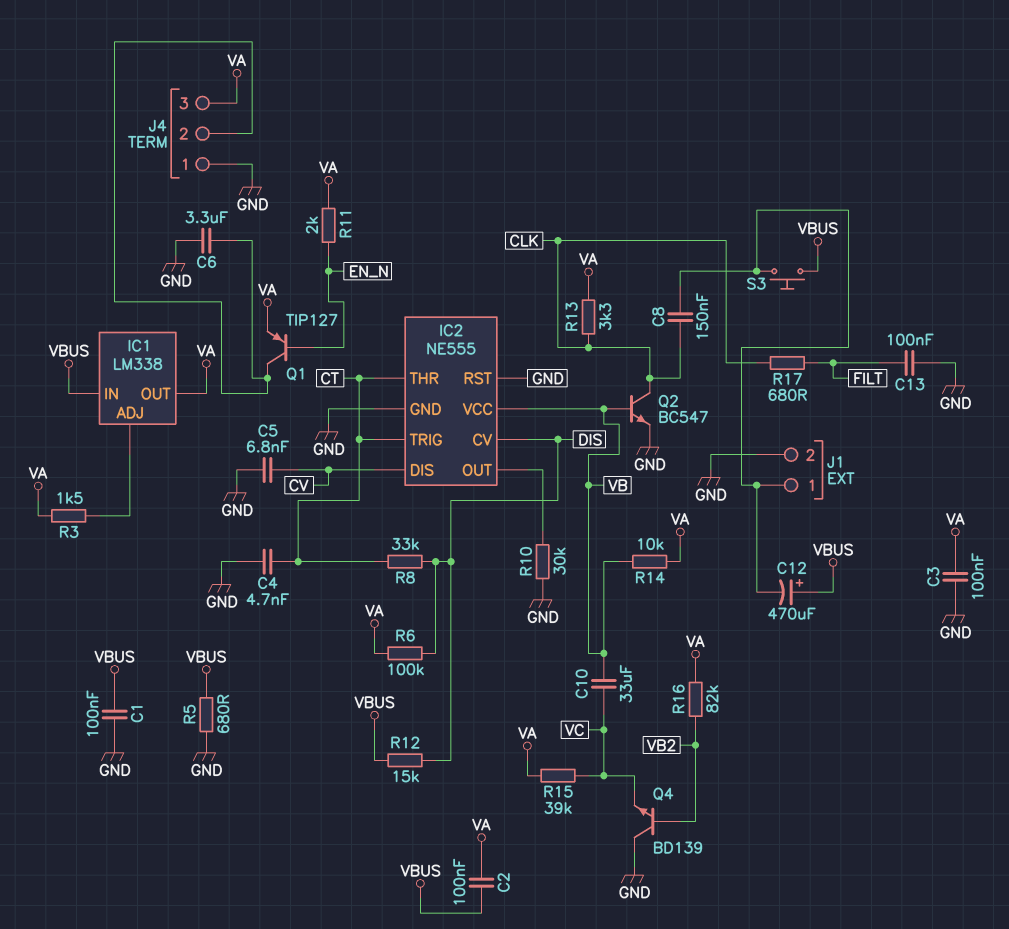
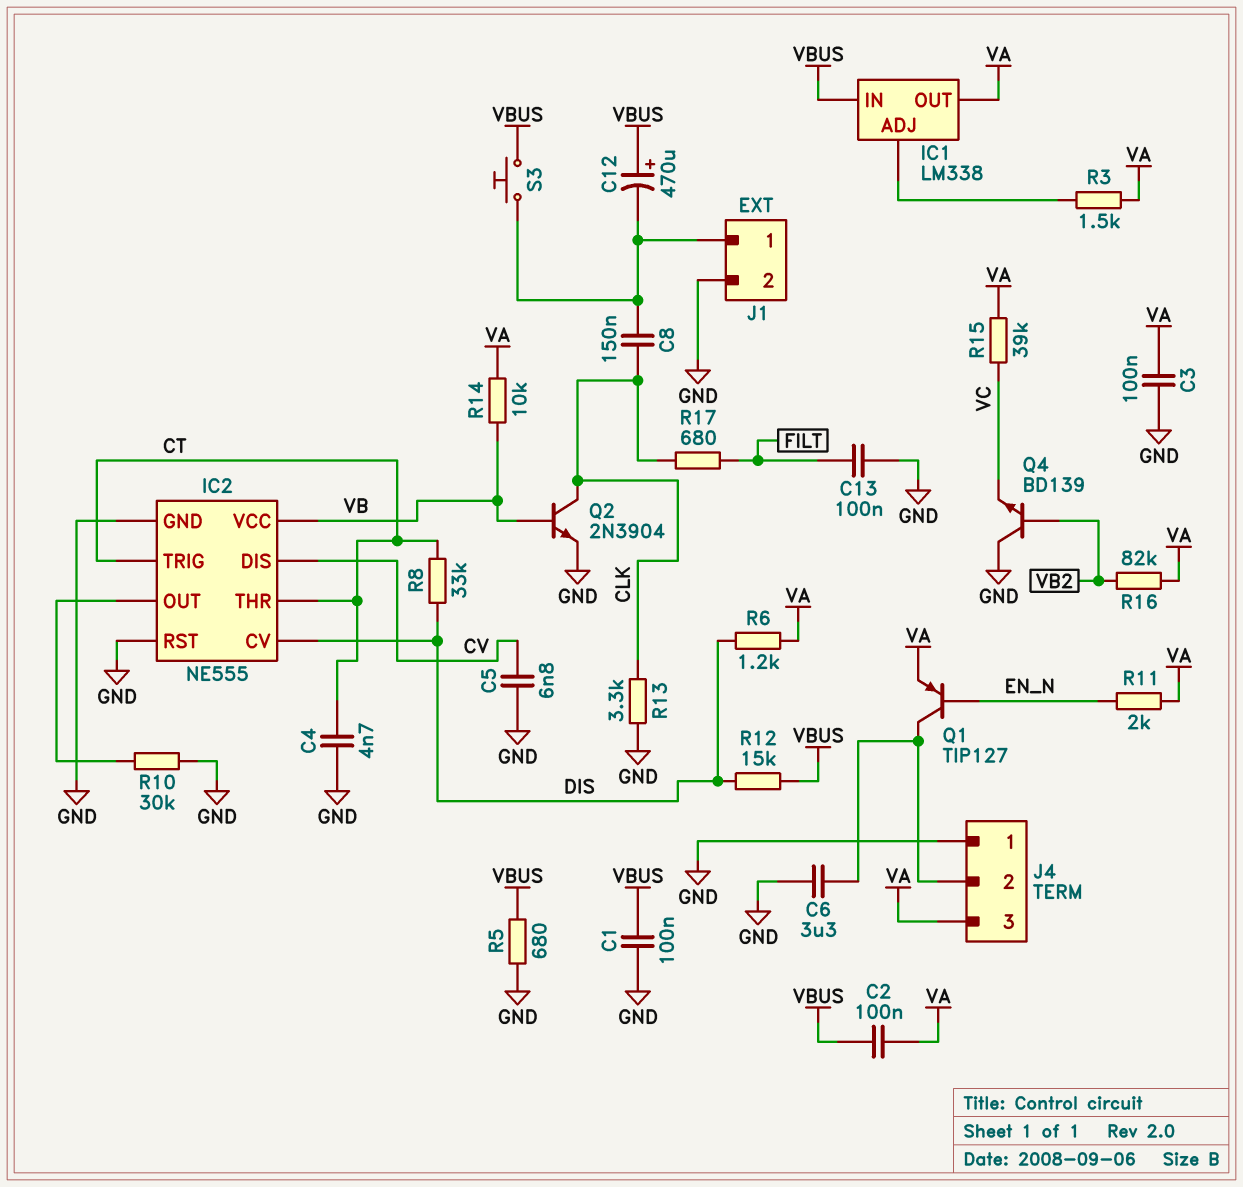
C10: 33uF (VB, VC) -> none
Q2: NPN BC547 (B VB, C CLK, E GND) -> NPN 2N3904 (B VB, C CLK, E GND)
R6: 100k (DIS, VA) -> 1.2k (DIS, VA)
R13: 3.3k (CLK, VA) -> 3.3k (CLK, GND)

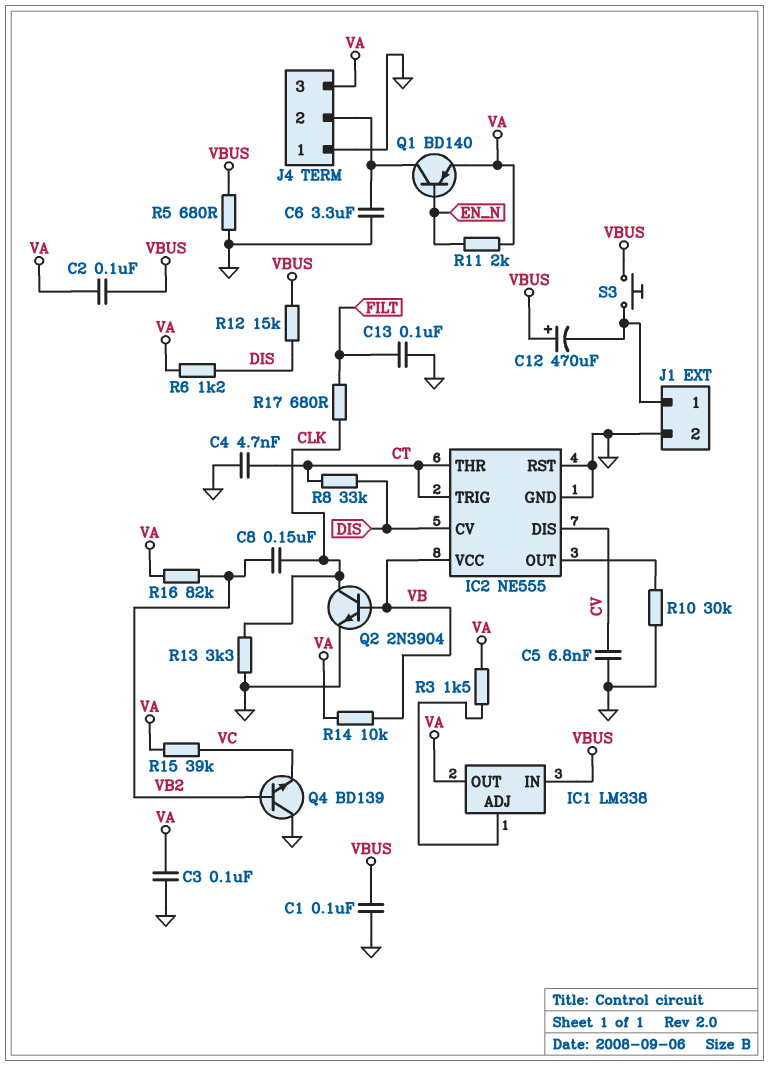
C8: 150nF (CLK, J1/1) -> 150nF (CLK, VB2)
Q1: PNP TIP127 (B EN_N, C J4/2, E VA) -> PNP BD140 (B EN_N, C J4/2, E VA)

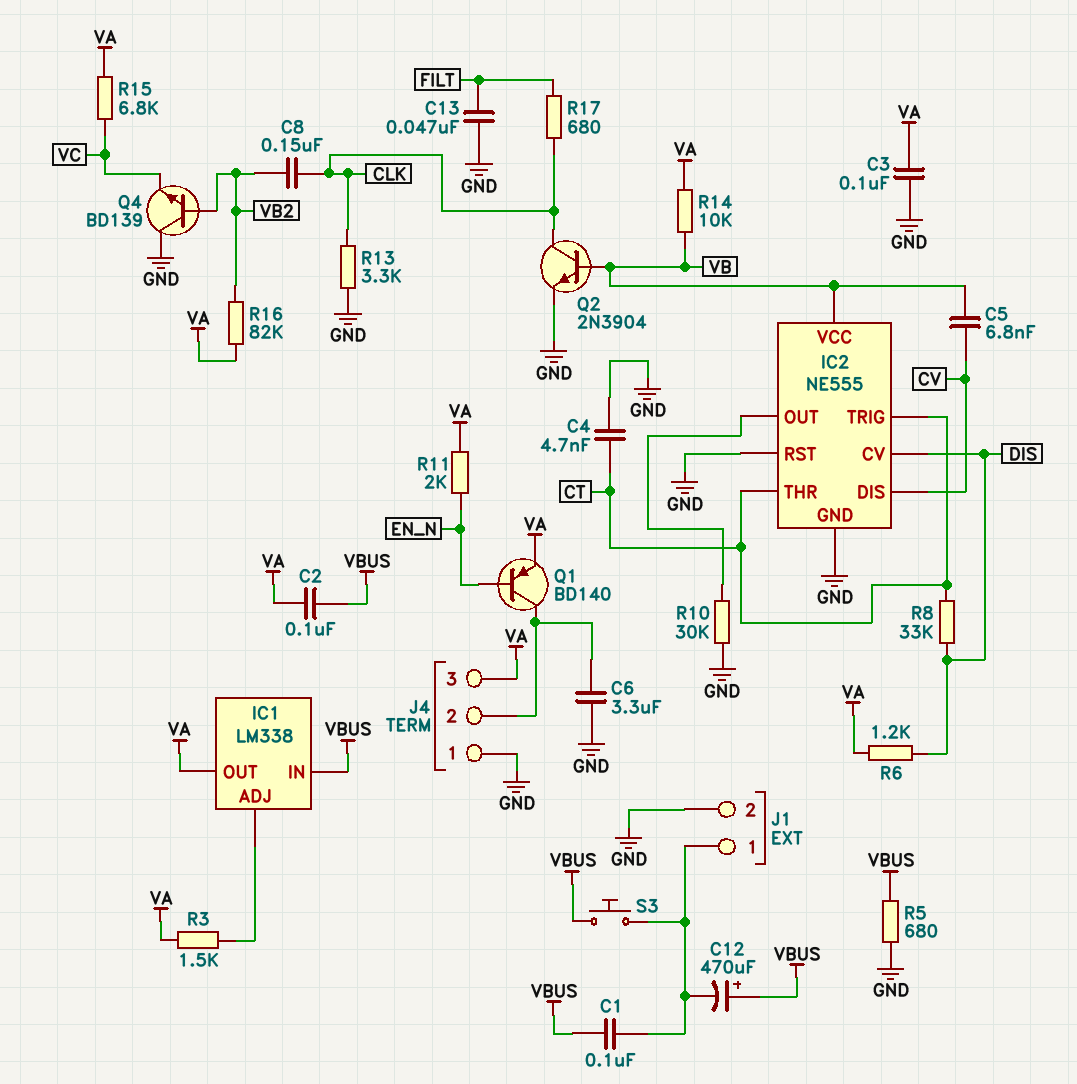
C1: 100nF (GND, VBUS) -> 100nF (J1/1, VBUS)
C5: 6.8nF (CV, GND) -> 6.8nF (CV, VB)
C13: 100nF (FILT, GND) -> 47nF (FILT, GND)
R12: 15k (DIS, VBUS) -> none
R15: 39k (VA, VC) -> 6.8k (VA, VC)

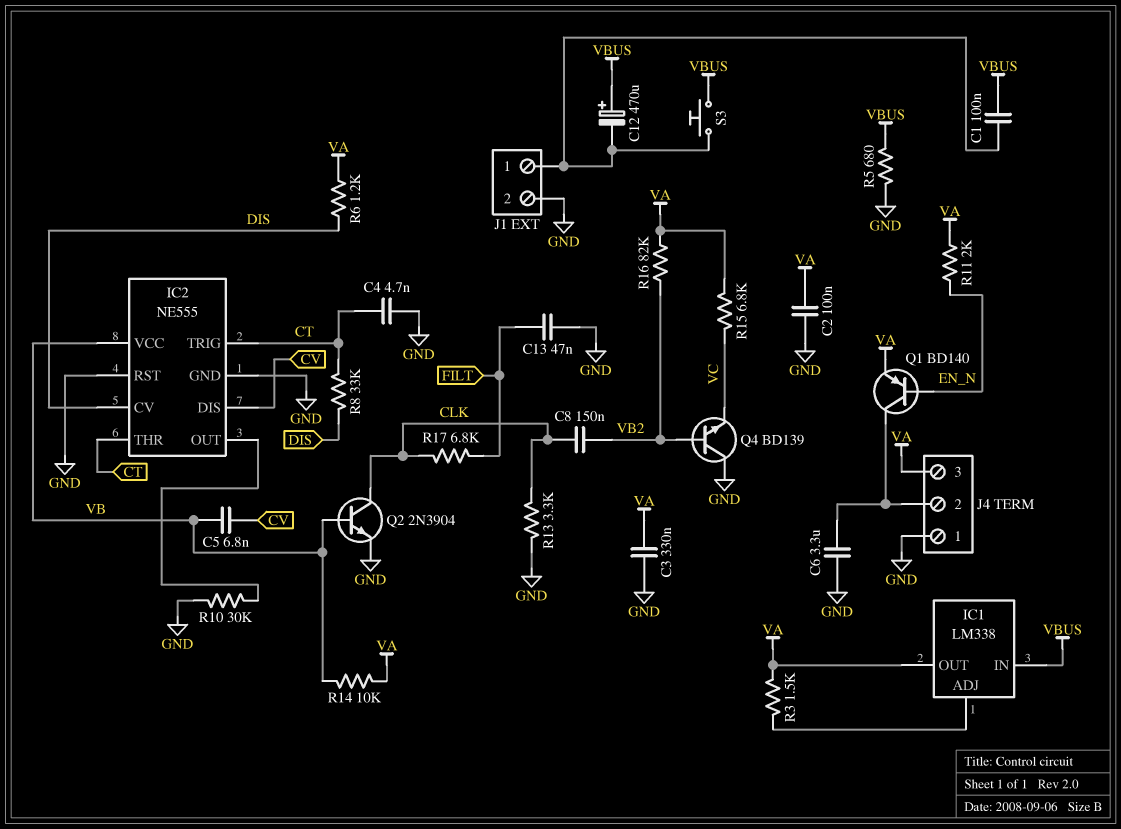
C2: 100nF (VA, VBUS) -> 100nF (GND, VA)
C3: 100nF (GND, VA) -> 330nF (GND, VA)
R17: 680 (CLK, FILT) -> 6.8k (CLK, FILT)

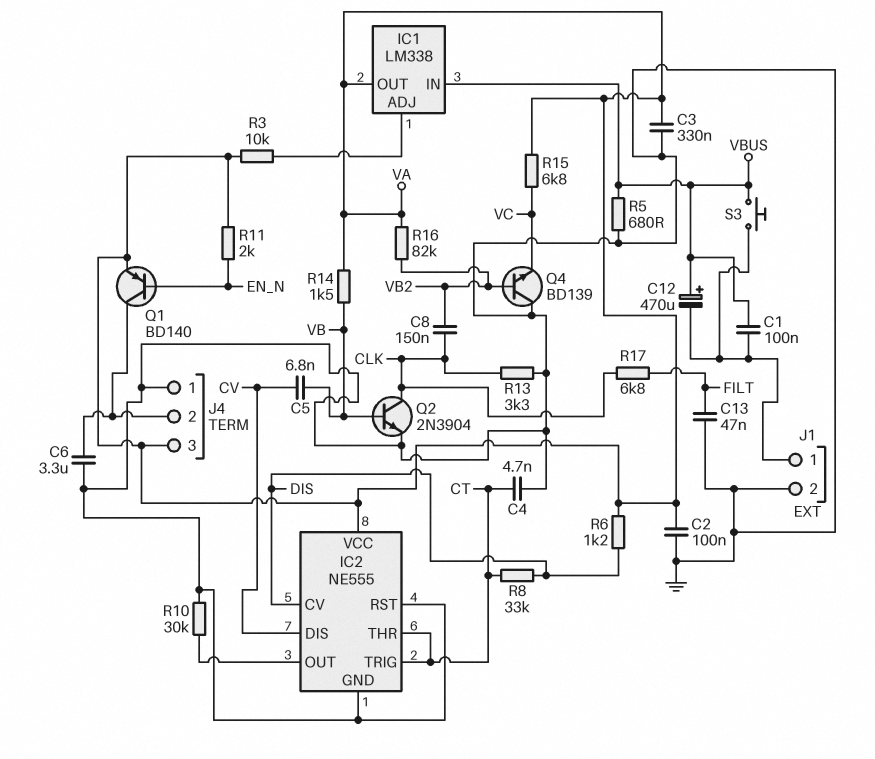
IC2 pin VCC: VB -> VA
R3: 1.5k (IC1/ADJ, VA) -> 10k (IC1/ADJ, VA)
R14: 10k (VA, VB) -> 1.5k (VA, VB)

